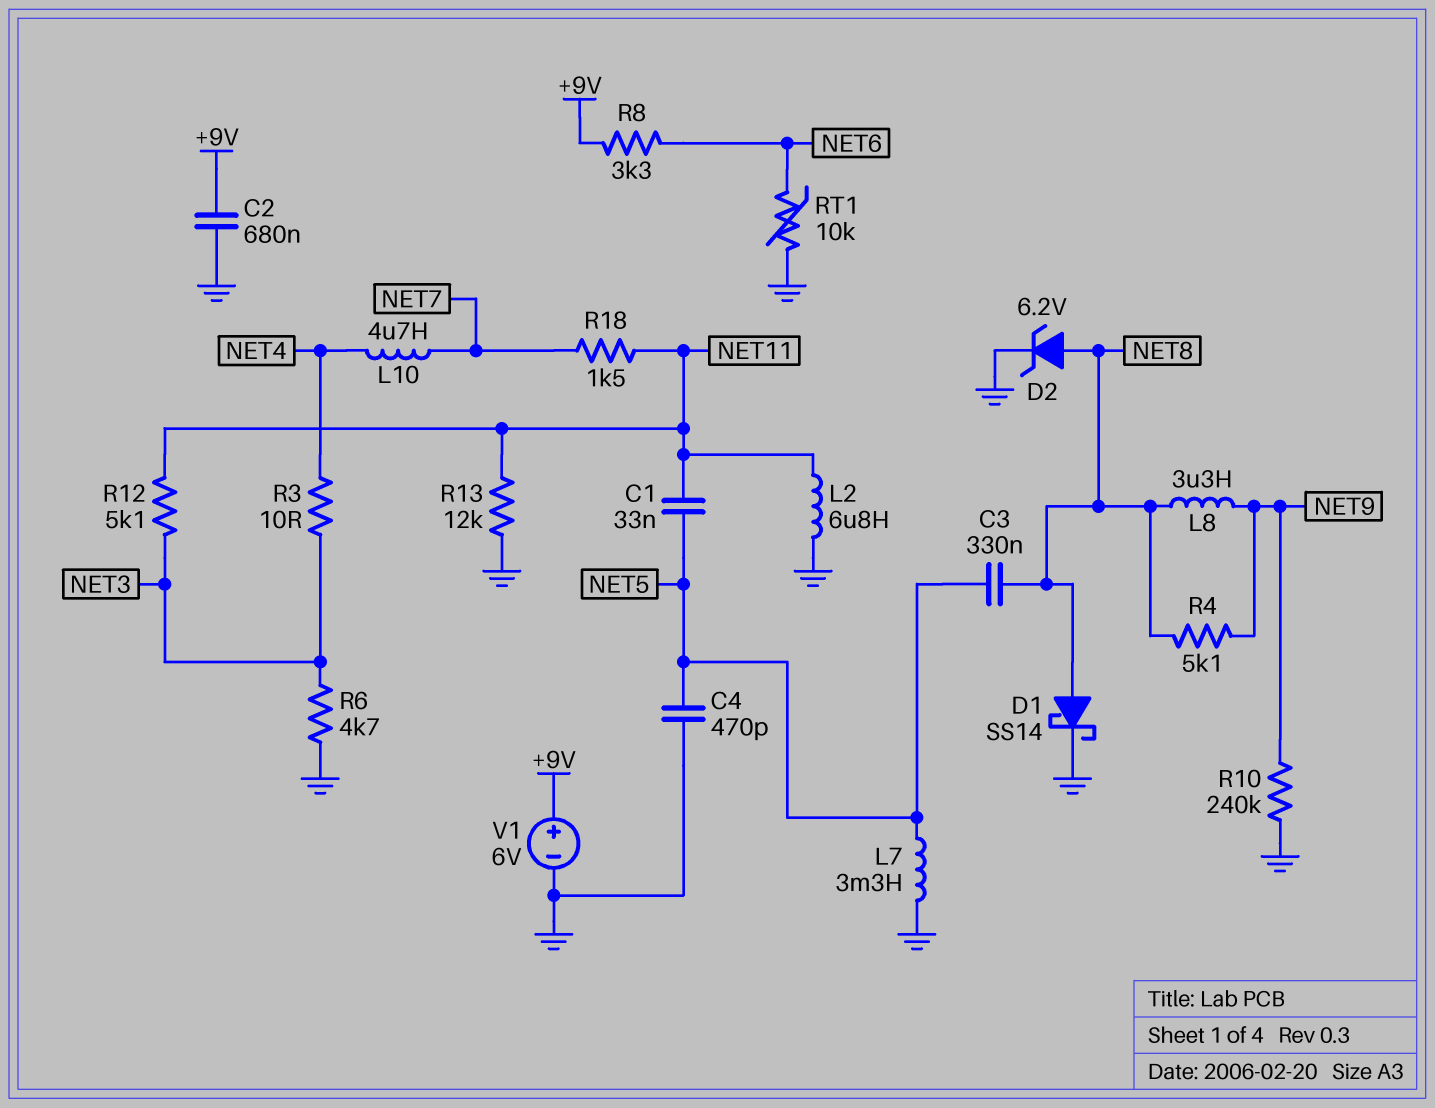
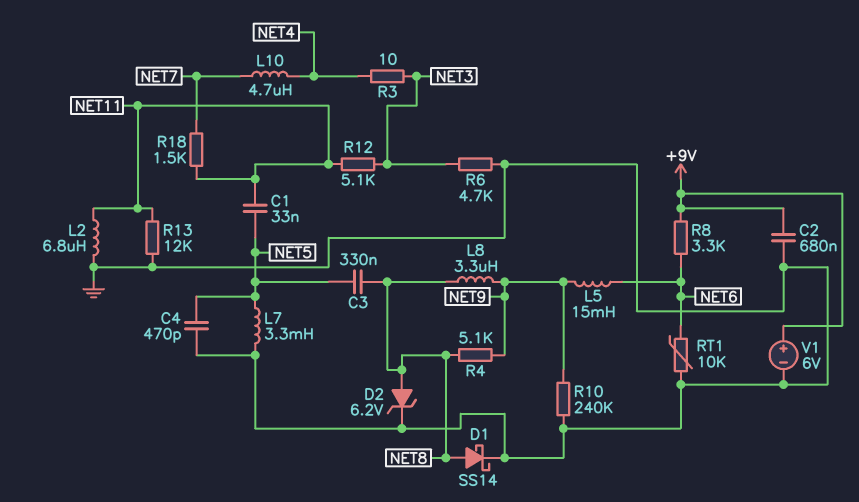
L5: none -> 15mH (NET6, NET9)

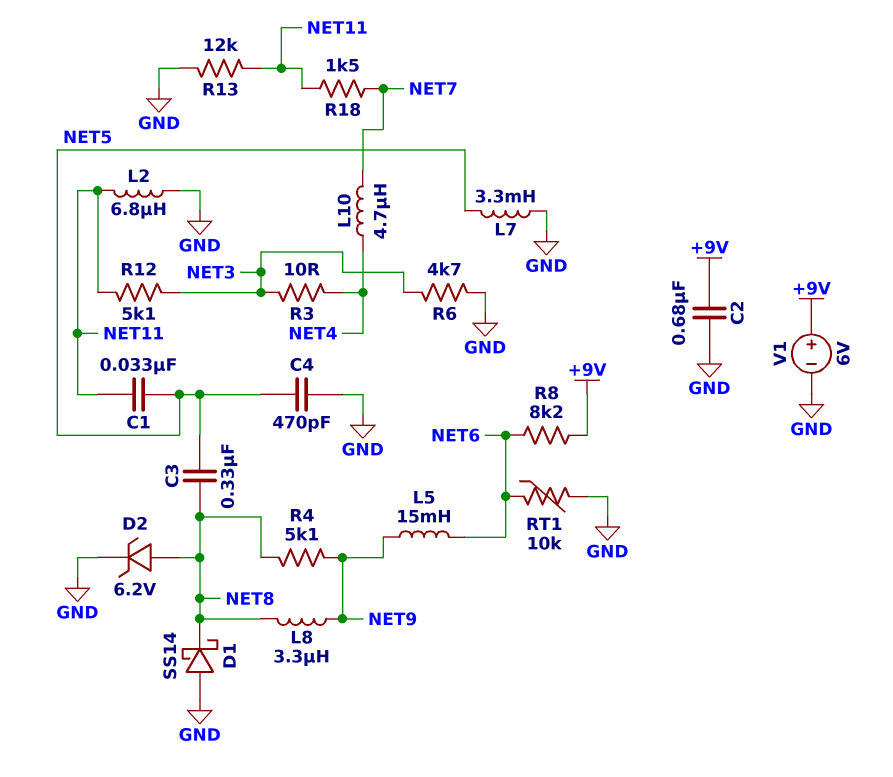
D1: schottky SS14 (A NET8, K GND) -> schottky SS14 (A GND, K NET8)
R8: 3.3k (+9V, NET6) -> 8.2k (+9V, NET6)
R10: 240k (GND, NET9) -> none

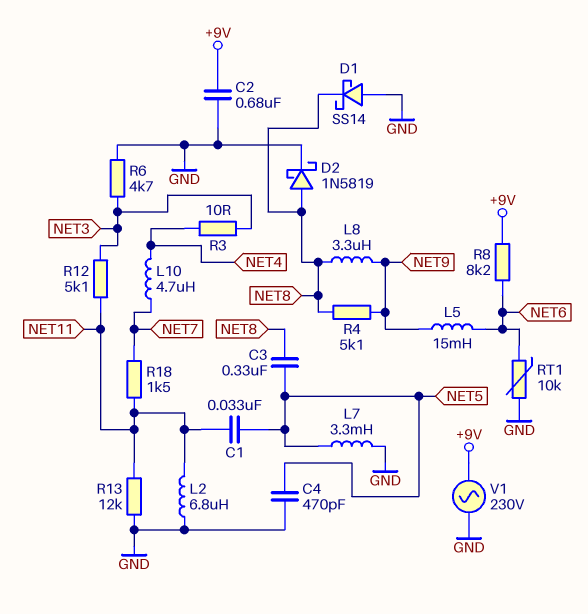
D2: zener 6.2V (A NET8, K GND) -> schottky 1N5819 (A NET8, K GND)
V1: 6V (plus +9V, minus GND) -> AC 230V (+9V, GND)

